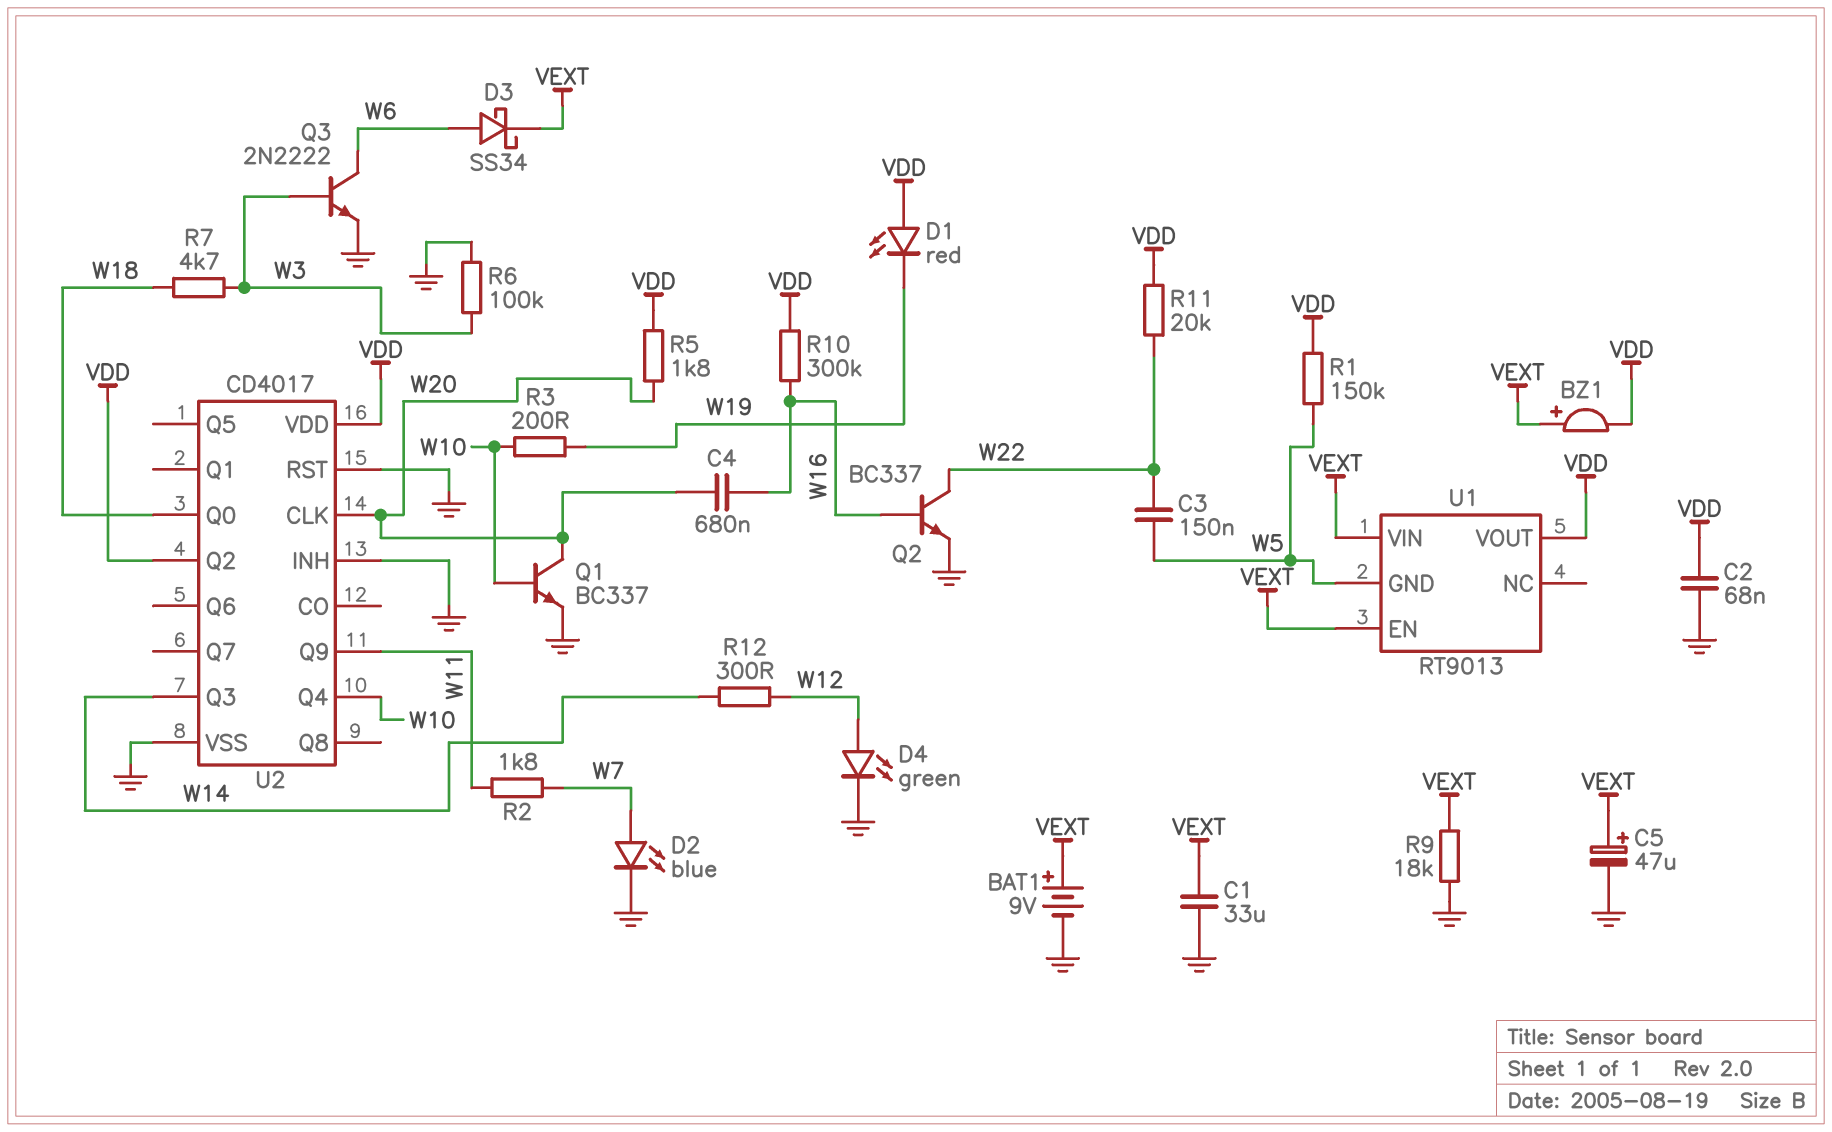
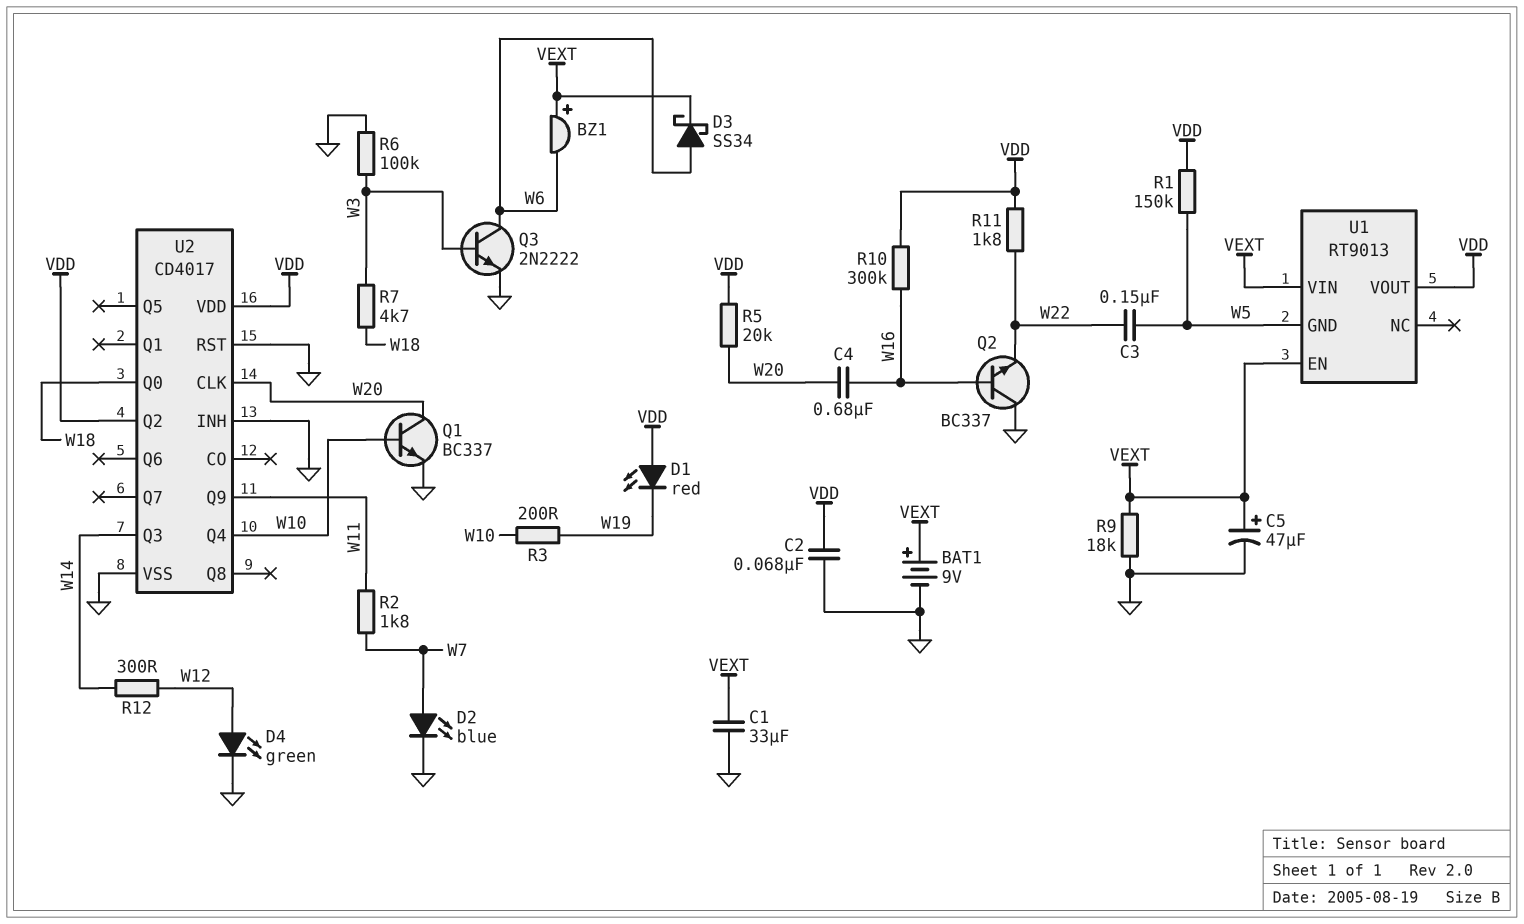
BZ1: buzzer (plus VEXT, minus VDD) -> buzzer (plus VEXT, minus W6)
Q2: NPN BC337 (B W16, C W22, E GND) -> NPN BC337 (B W16, C GND, E W22)
R5: 1.8k (VDD, W20) -> 20k (VDD, W20)
R11: 20k (VDD, W22) -> 1.8k (VDD, W22)

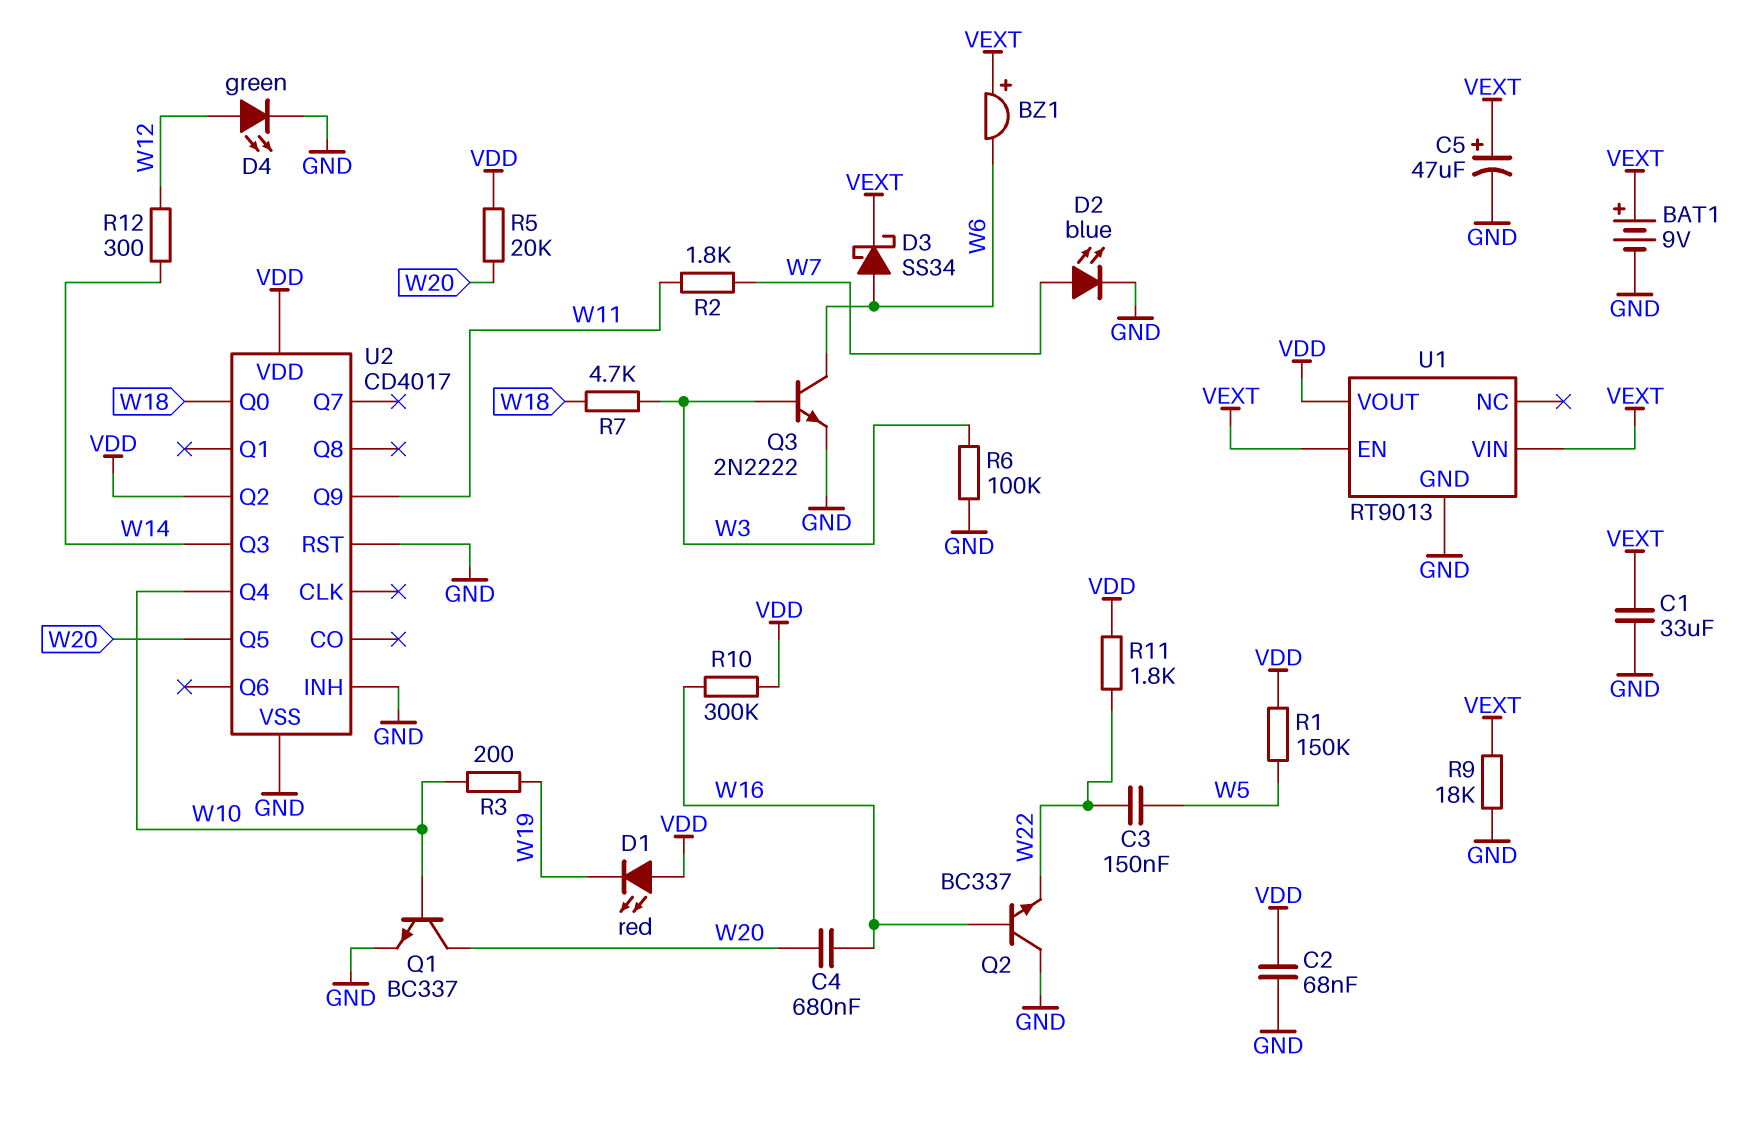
U1 pin GND: W5 -> GND
U2 pin CLK: W20 -> none
U2 pin Q5: none -> W20

